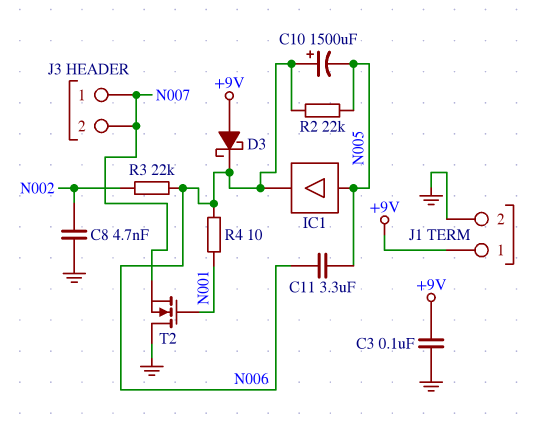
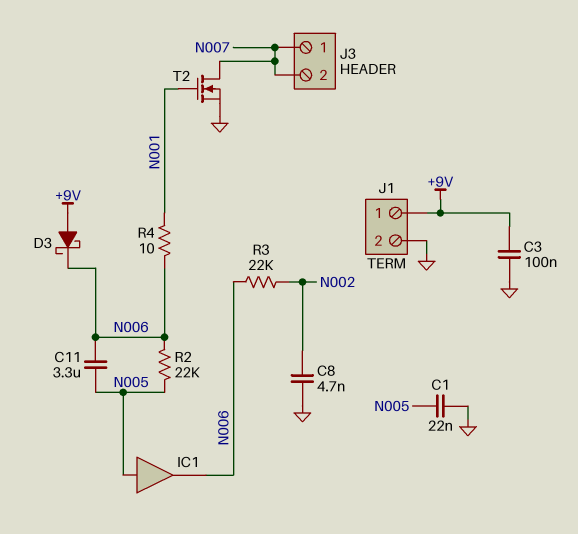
C1: none -> 22nF (GND, N005)
C10: 1500uF (plus N006, minus N005) -> none
T2: NMOS (G N001, D GND, S N007) -> NMOS (G N001, D N007, S GND)

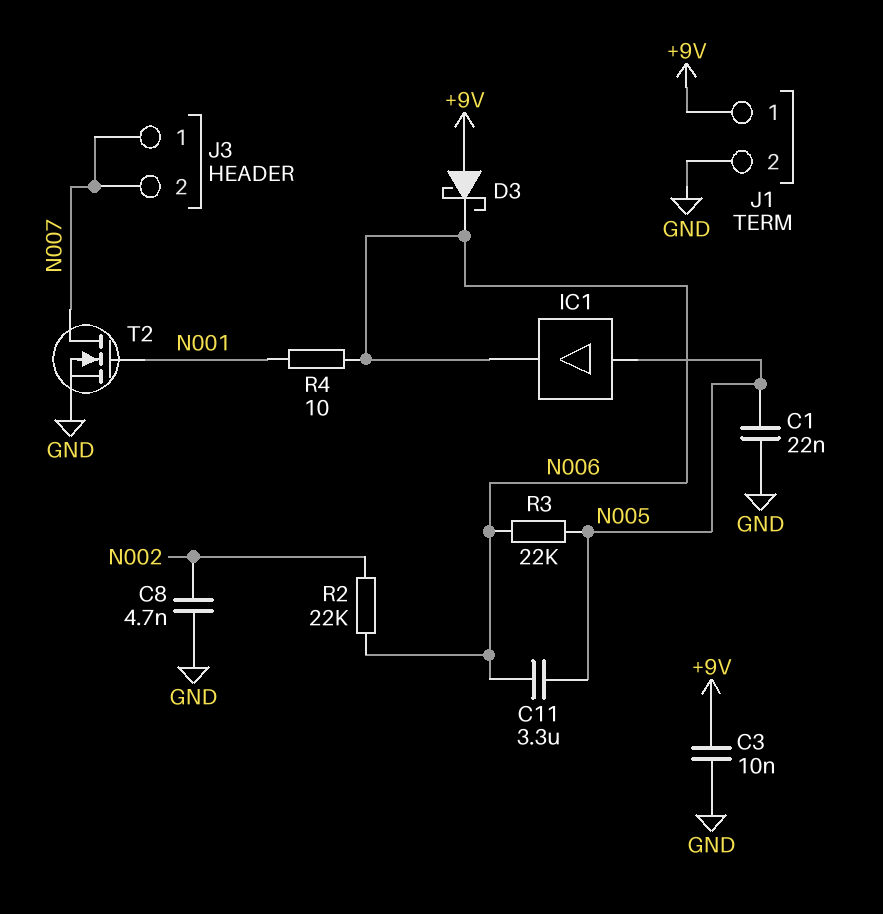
C3: 100nF (+9V, GND) -> 10nF (+9V, GND)
R2: 22k (N005, N006) -> 22k (N002, N006)
R3: 22k (N002, N006) -> 22k (N005, N006)

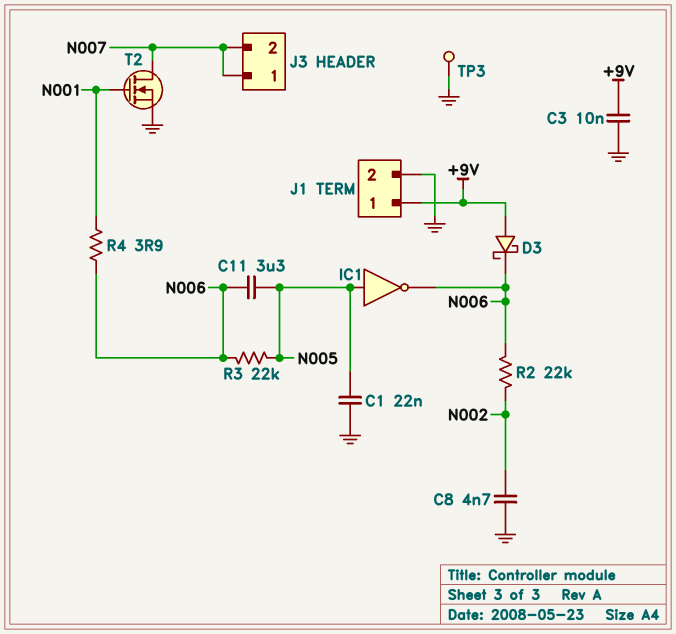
IC1: buffer (in N005, out N006) -> NOT (in N005, out N006)
R4: 10 (N001, N006) -> 3.9 (N001, N006)
TP3: none -> test point (GND)

